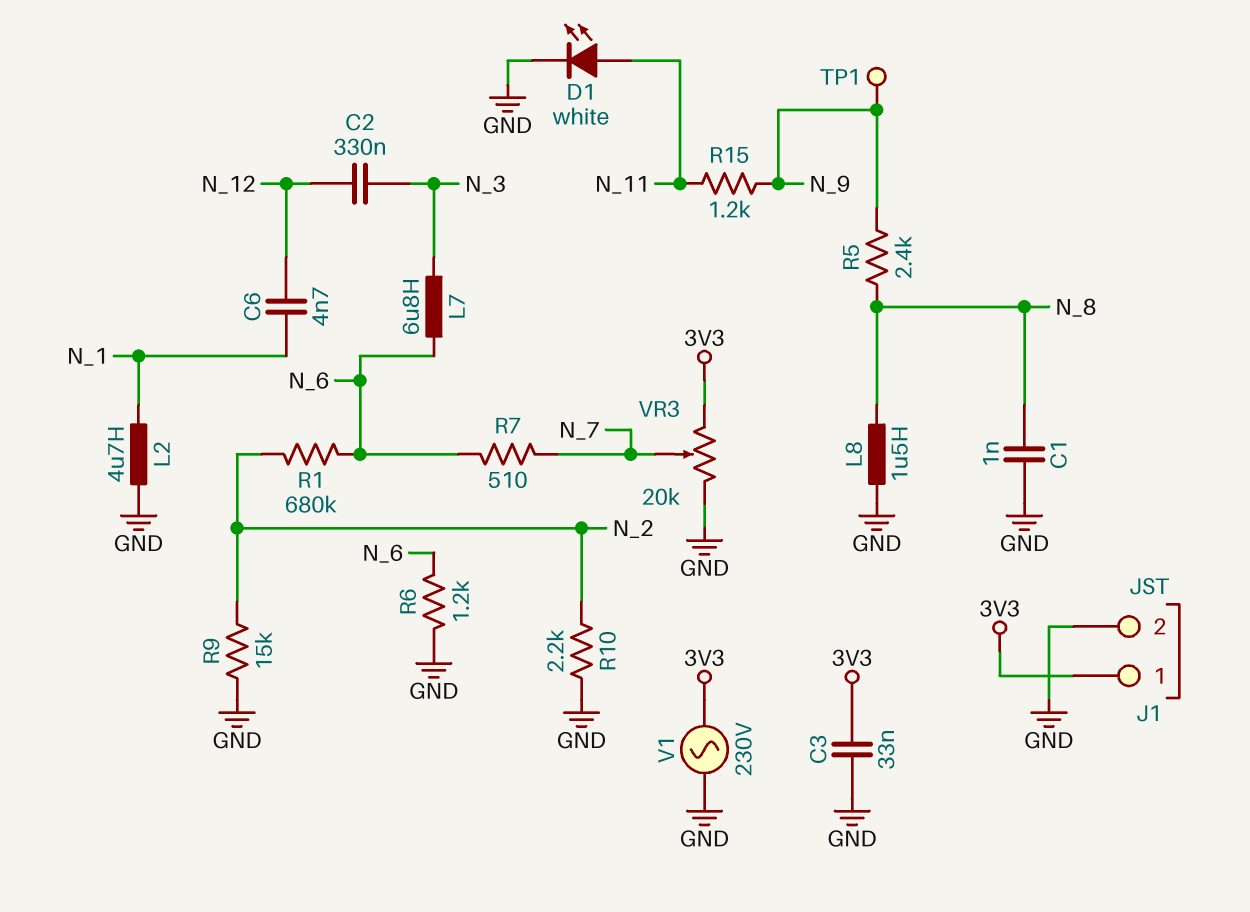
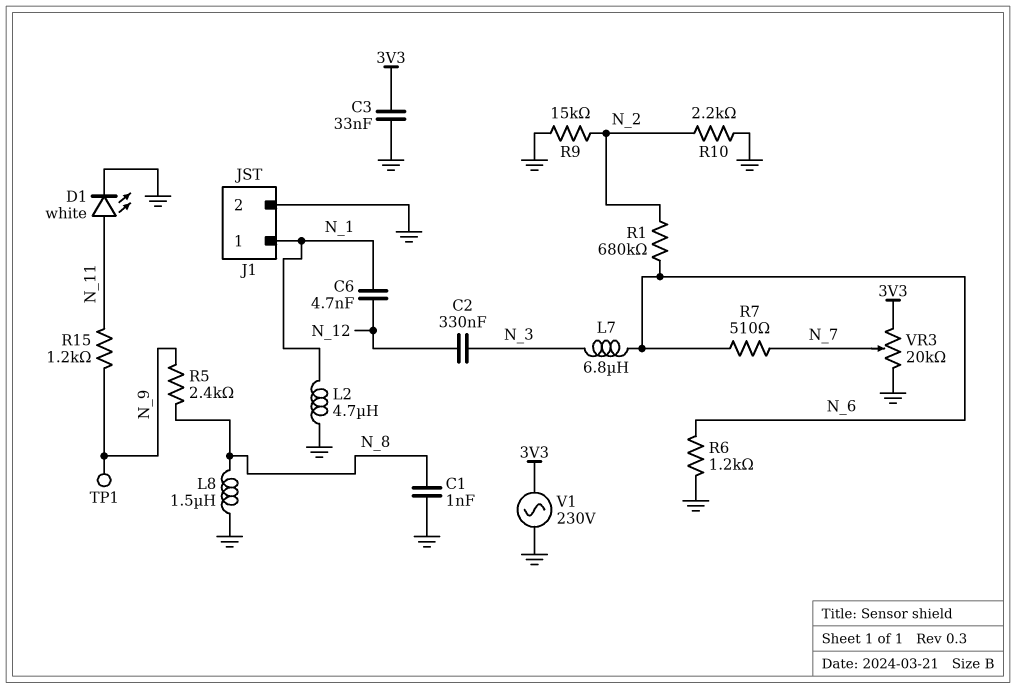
J1 pin 1: 3V3 -> N_1

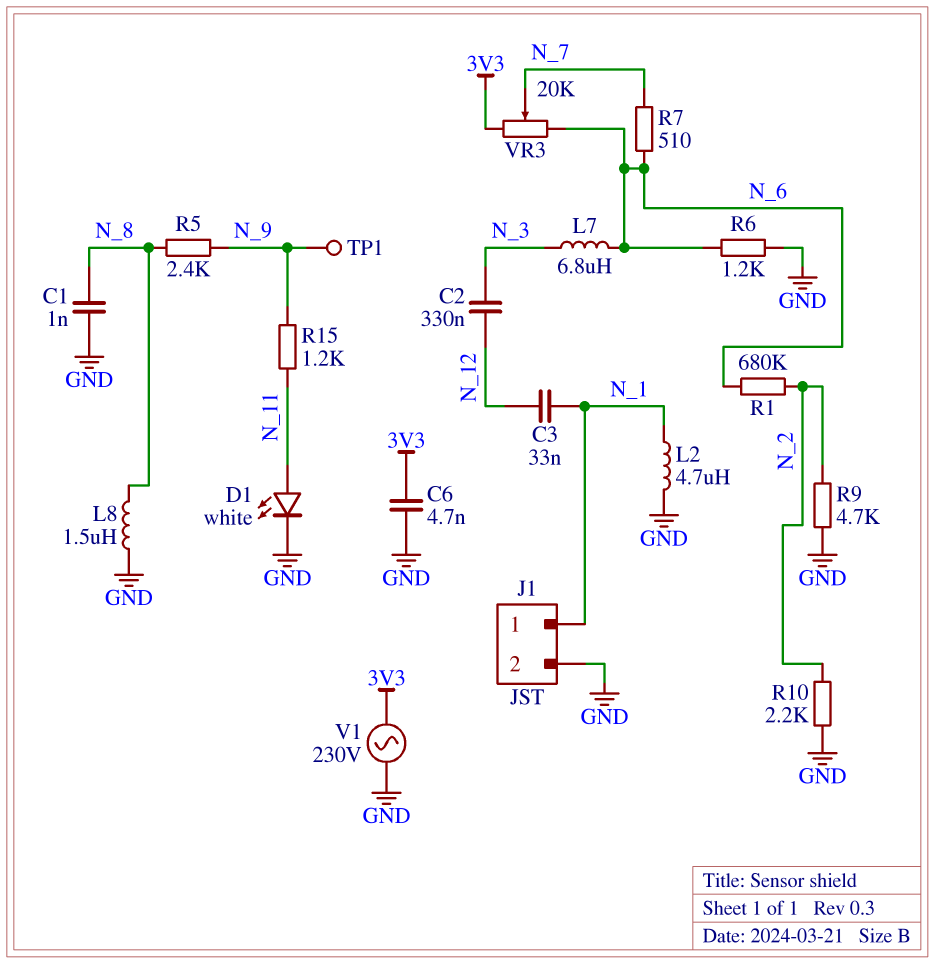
C3: 33nF (3V3, GND) -> 33nF (N_1, N_12)
C6: 4.7nF (N_1, N_12) -> 4.7nF (3V3, GND)
R9: 15k (GND, N_2) -> 4.7k (GND, N_2)
VR3: 20k (3V3, GND, wiper N_7) -> 20k (3V3, N_6, wiper N_7)

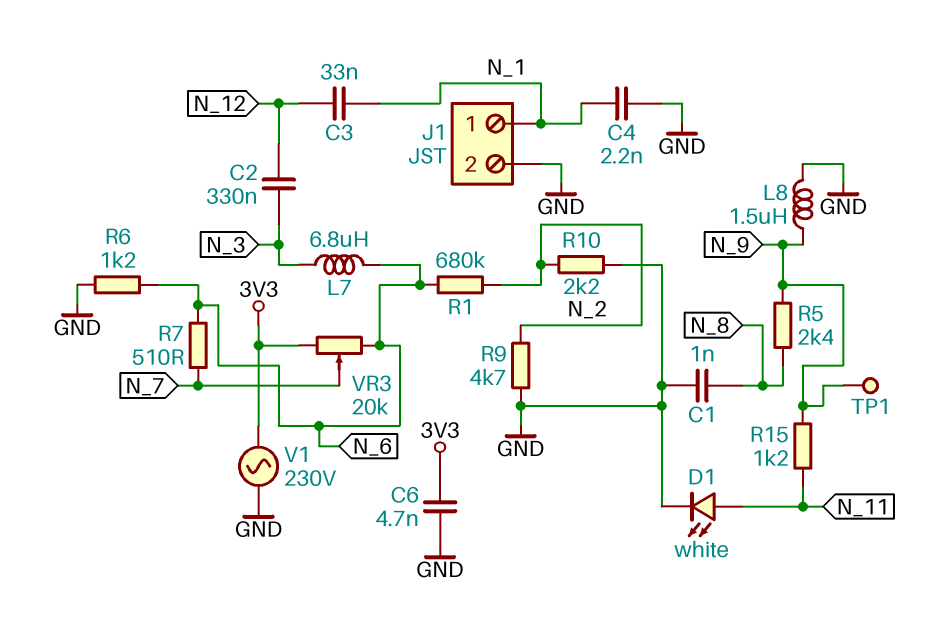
C4: none -> 2.2nF (GND, N_1)
L2: 4.7uH (GND, N_1) -> none
L8: 1.5uH (GND, N_8) -> 1.5uH (GND, N_9)

